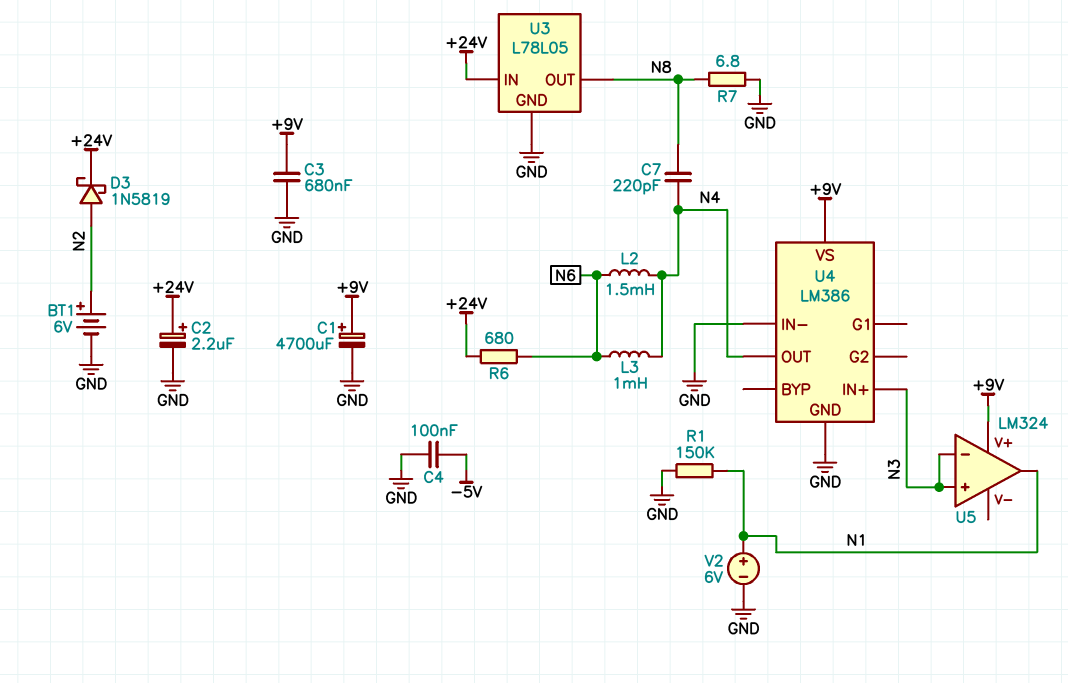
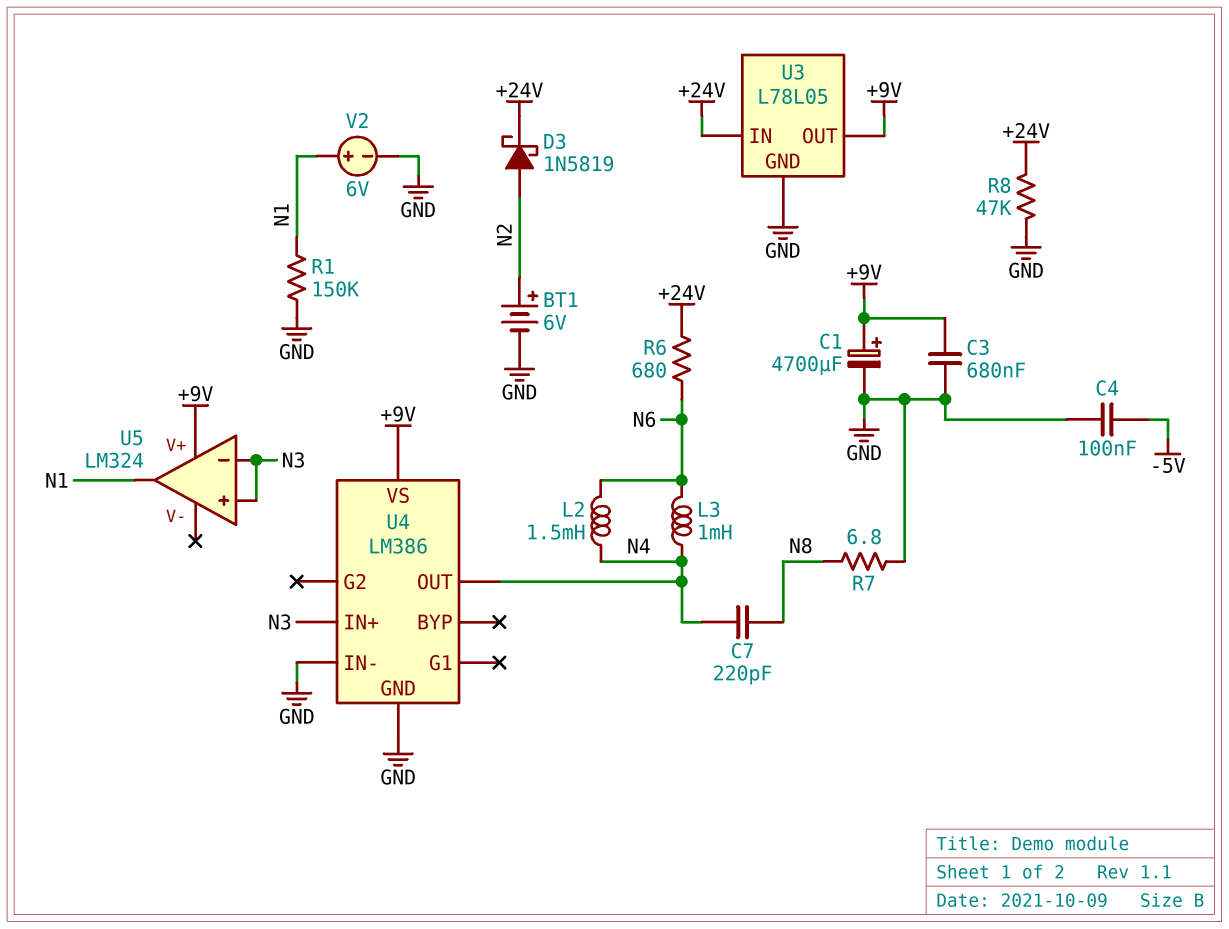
C2: 2.2uF (plus +24V, minus GND) -> none
R8: none -> 47k (+24V, GND)
U3 pin OUT: N8 -> +9V

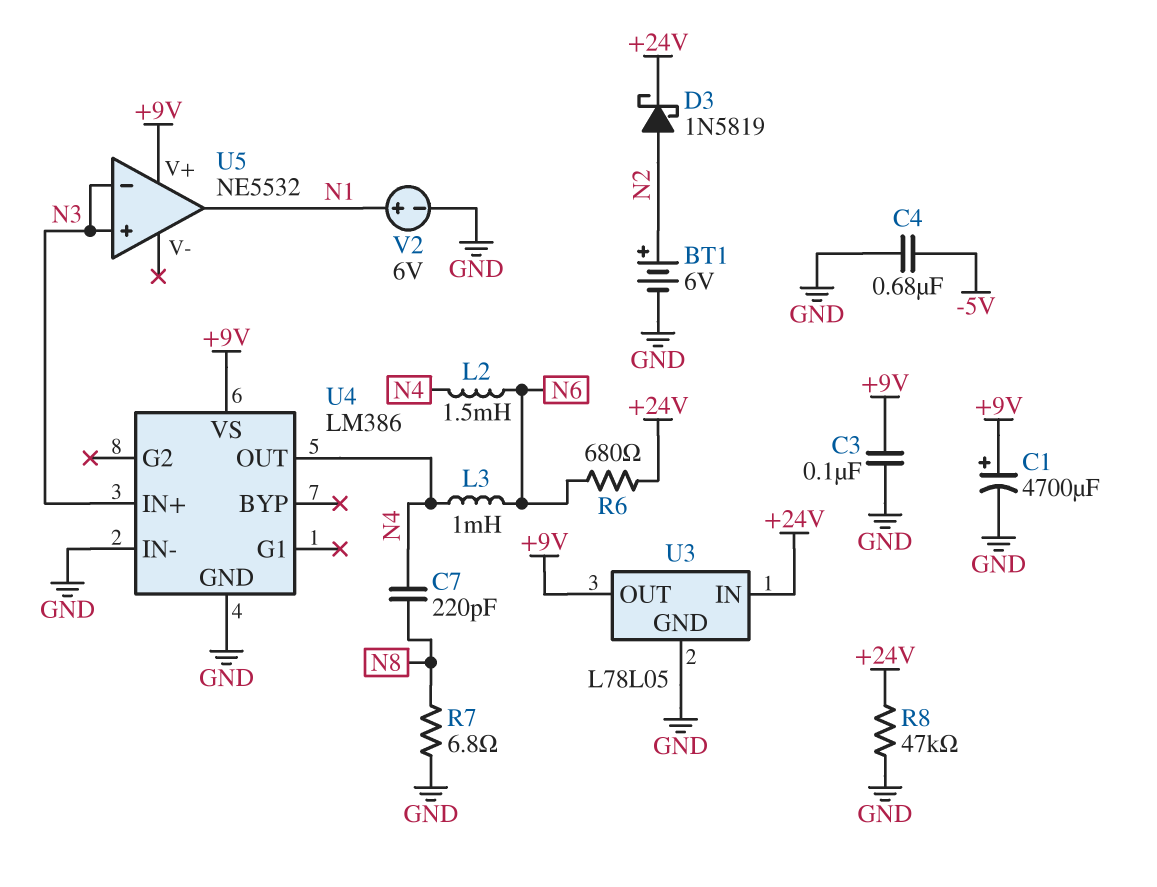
C3: 680nF (+9V, GND) -> 100nF (+9V, GND)
C4: 100nF (-5V, GND) -> 680nF (-5V, GND)
R1: 150k (GND, N1) -> none
U5: LM324 -> NE5532

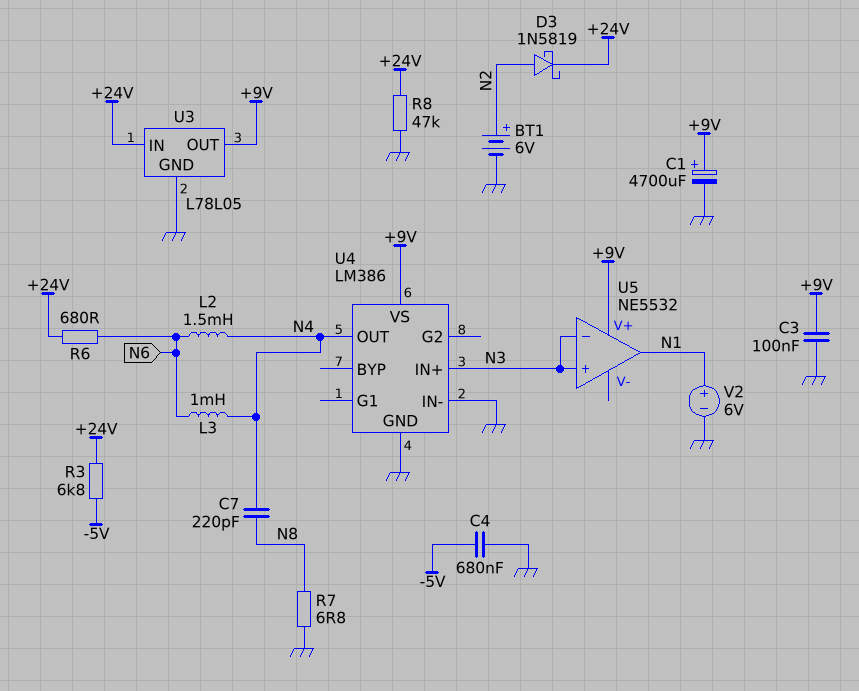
R3: none -> 6.8k (+24V, -5V)

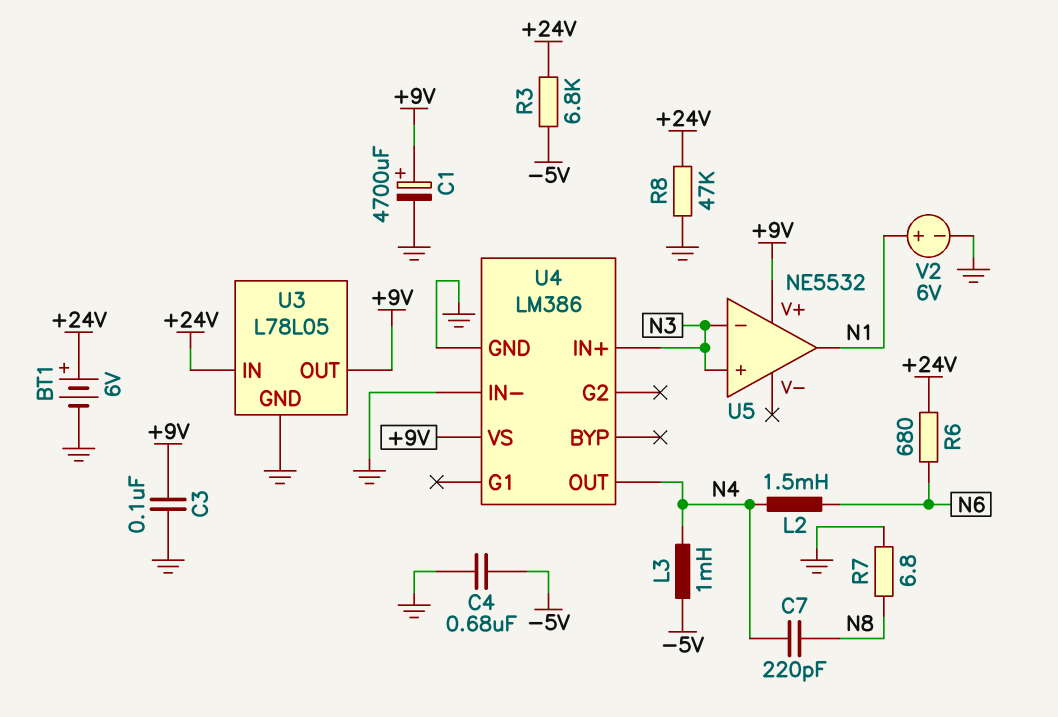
BT1: 6V (plus N2, minus GND) -> 6V (plus +24V, minus GND)
D3: schottky 1N5819 (A N2, K +24V) -> none
L3: 1mH (N4, N6) -> 1mH (-5V, N4)

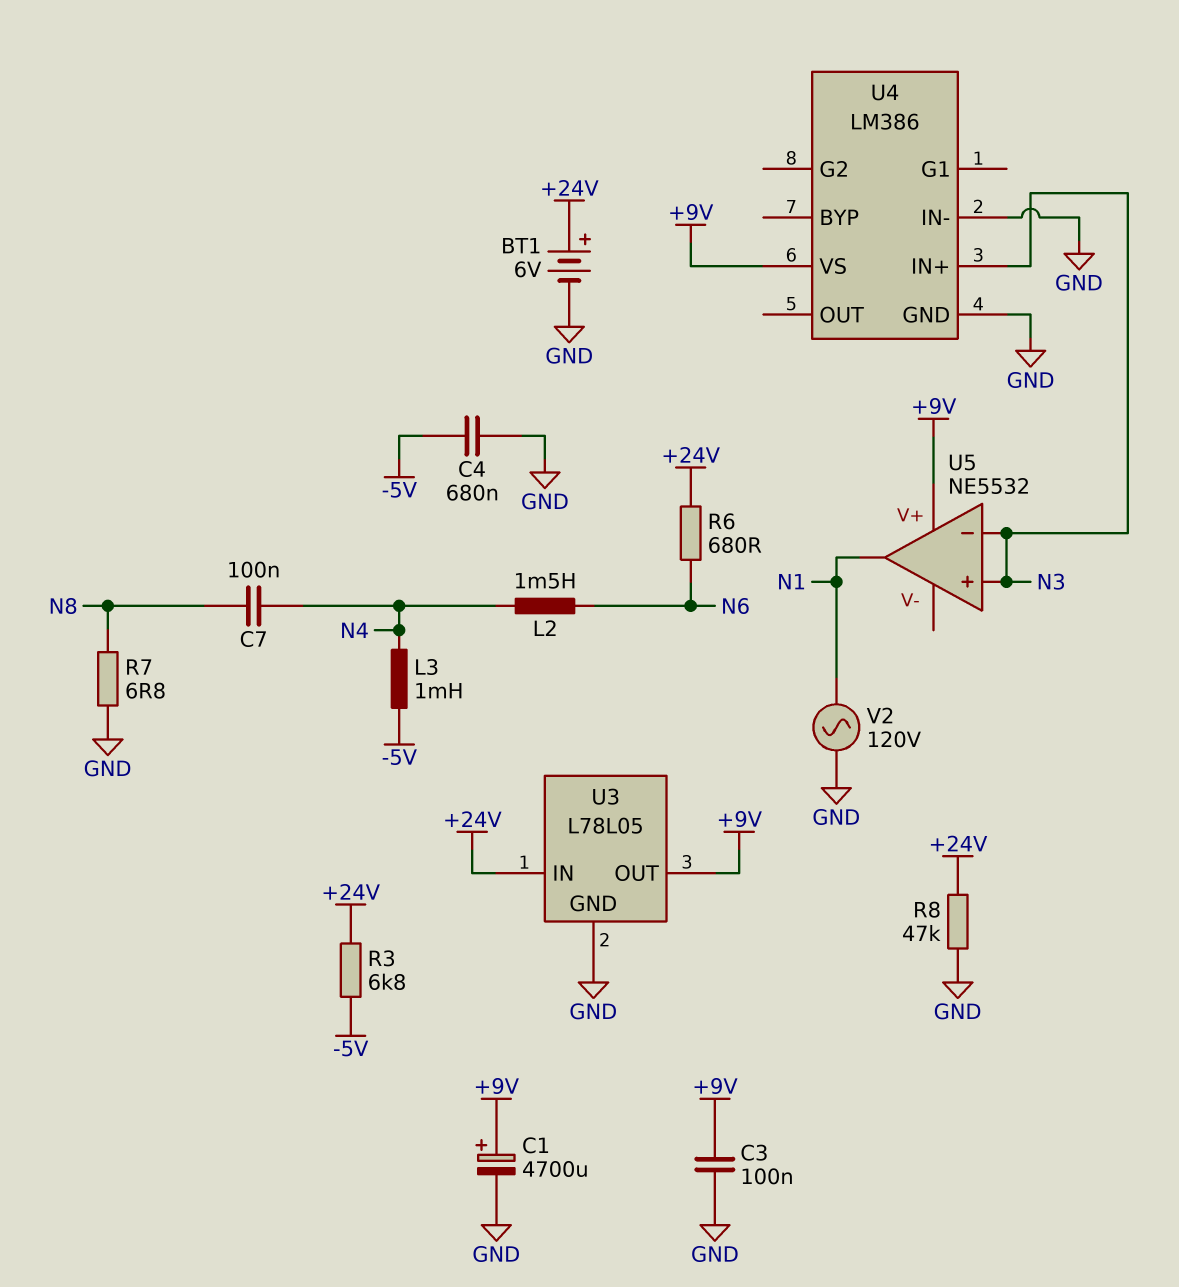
C7: 220pF (N4, N8) -> 100nF (N4, N8)
U4 pin OUT: N4 -> none
V2: 6V (plus N1, minus GND) -> AC 120V (GND, N1)

